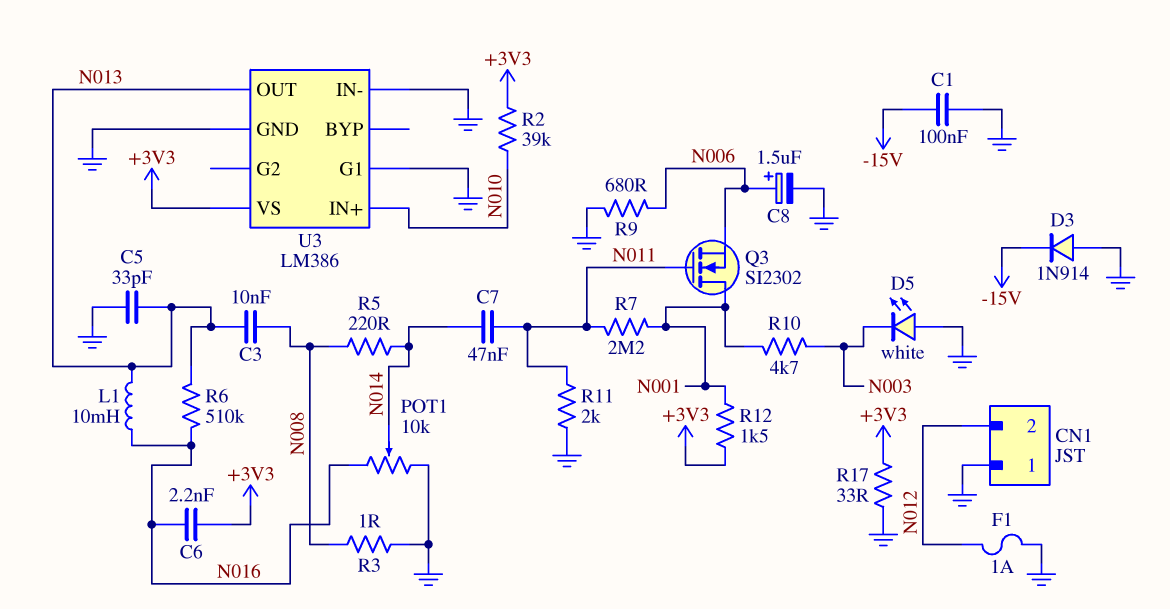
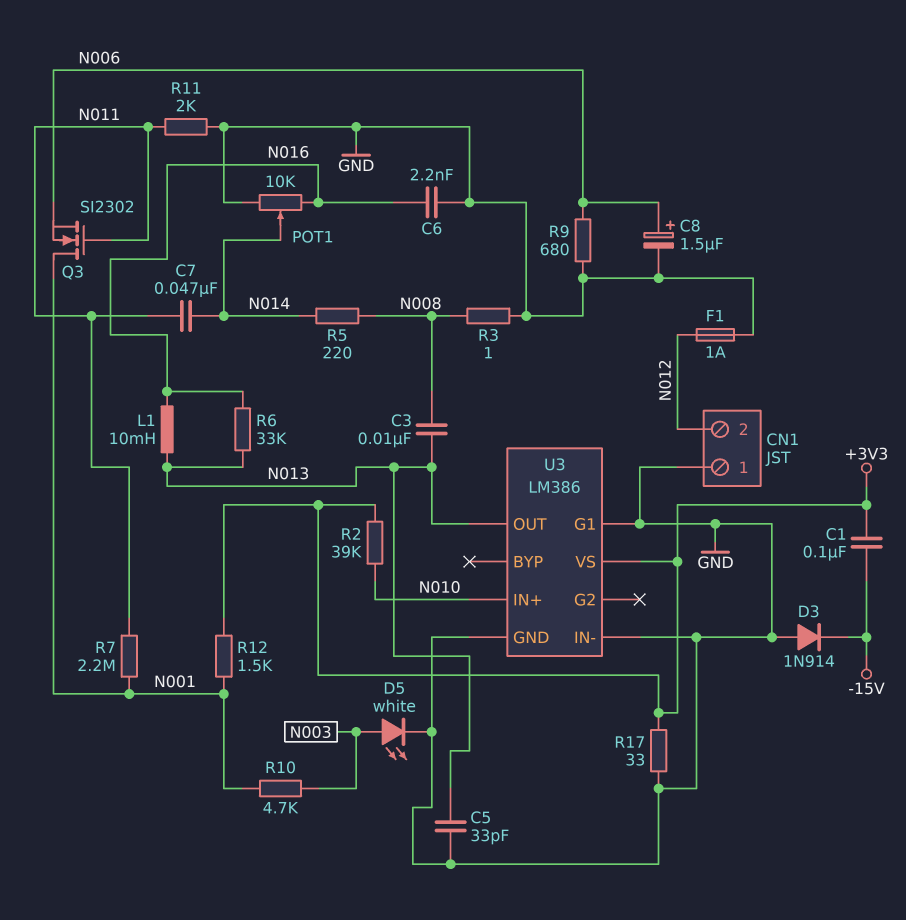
C1: 100nF (-15V, GND) -> 100nF (+3V3, -15V)
C6: 2.2nF (+3V3, N016) -> 2.2nF (GND, N016)
D5: LED white (A GND, K N003) -> LED white (A N003, K GND)
R6: 510k (N013, N016) -> 33k (N013, N016)

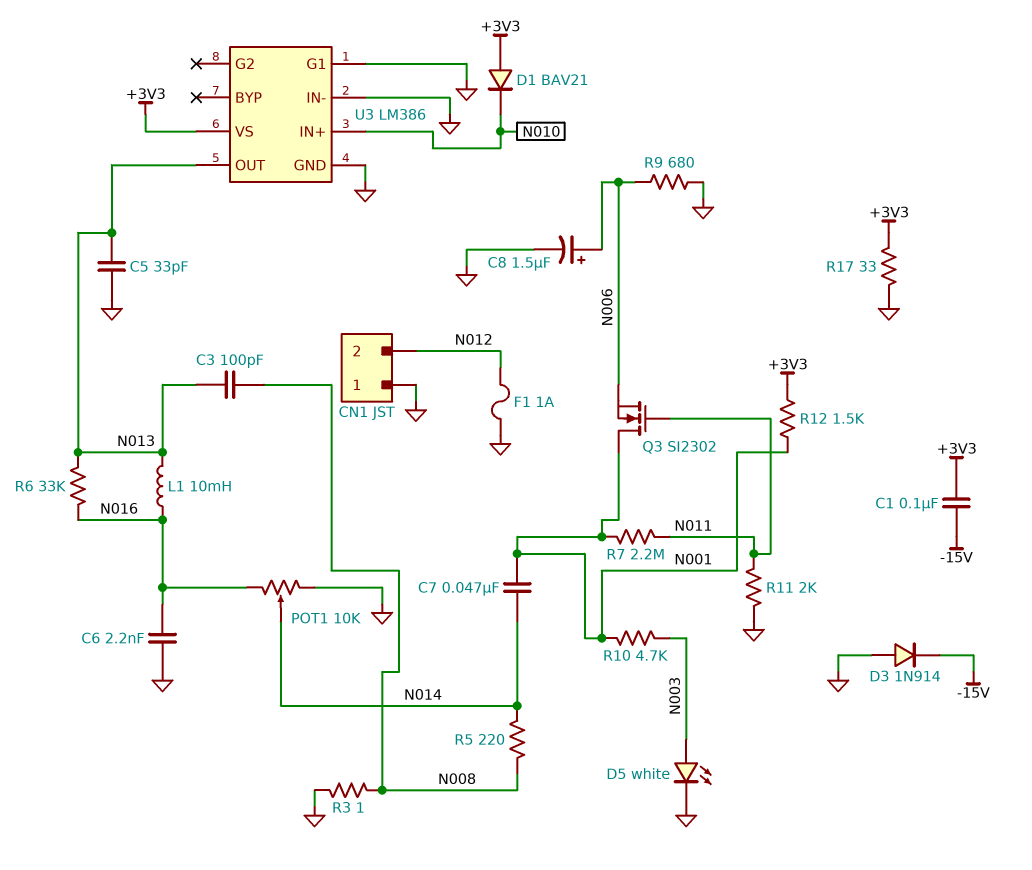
C3: 10nF (N008, N013) -> 100pF (N008, N013)
C7: 47nF (N011, N014) -> 47nF (N001, N014)
D1: none -> diode BAV21 (A +3V3, K N010)
R2: 39k (+3V3, N010) -> none

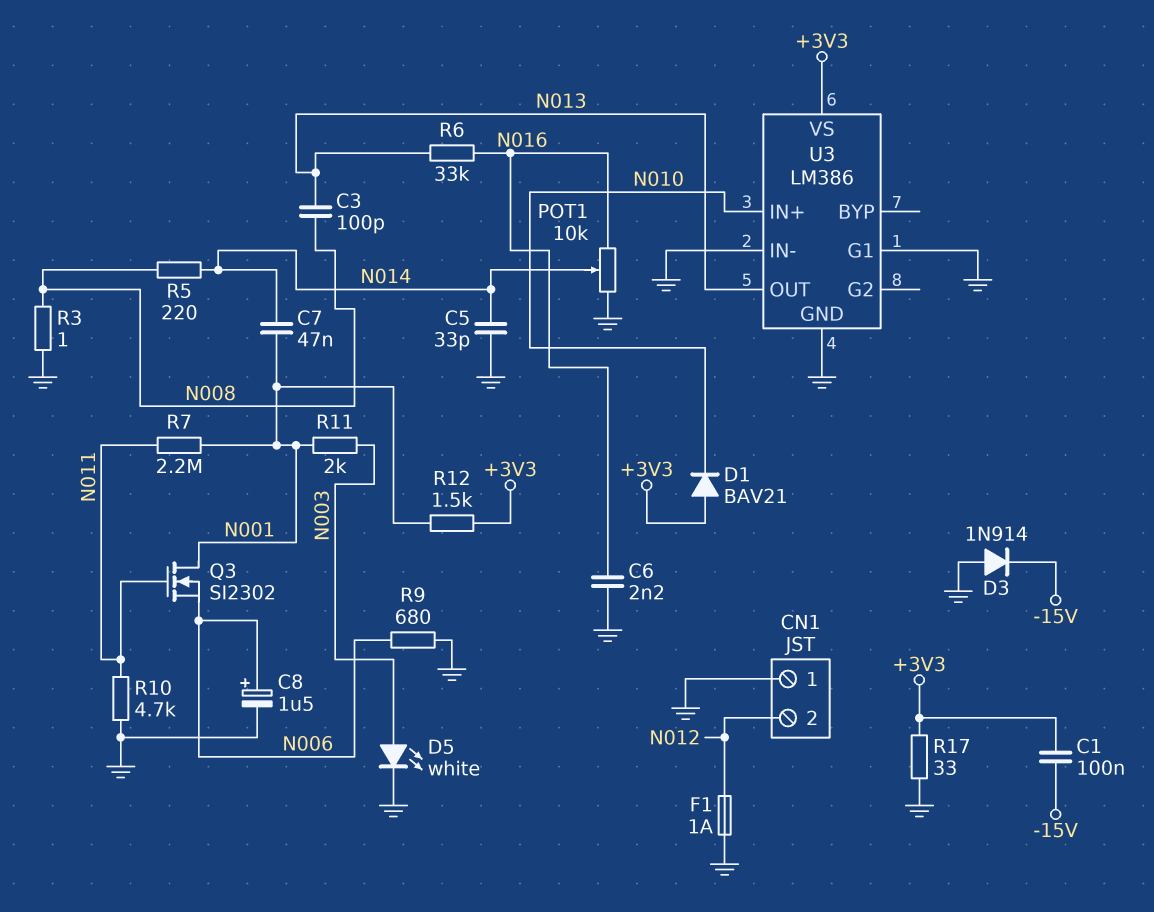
C5: 33pF (GND, N013) -> 33pF (GND, N014)
L1: 10mH (N013, N016) -> none
R10: 4.7k (N001, N003) -> 4.7k (GND, N011)
R11: 2k (GND, N011) -> 2k (N001, N003)

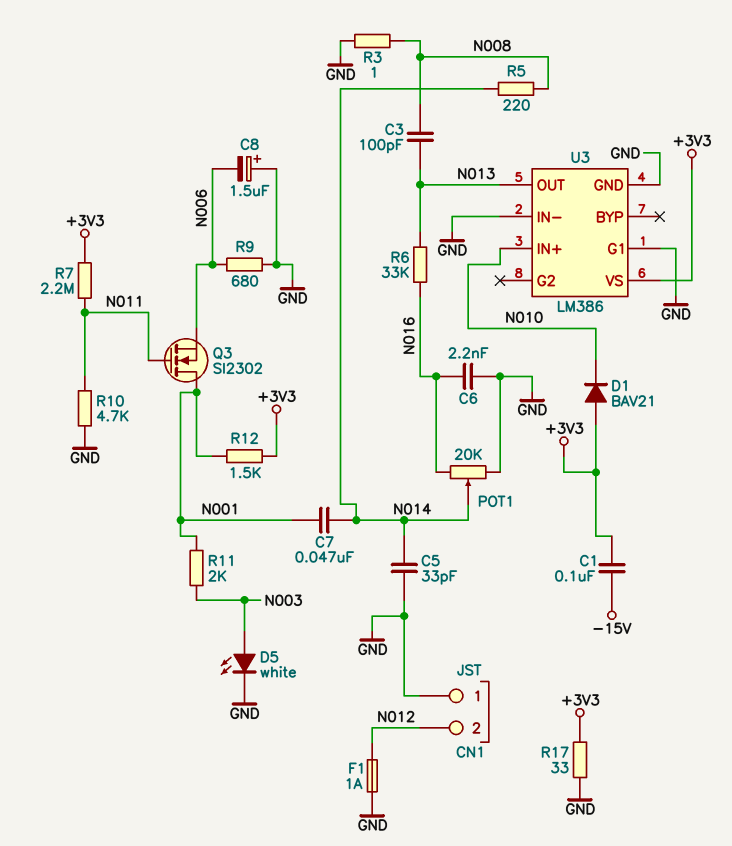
C8: 1.5uF (plus N006, minus GND) -> 1.5uF (plus GND, minus N006)
D3: diode 1N914 (A GND, K -15V) -> none
POT1: 10k (GND, N016, wiper N014) -> 20k (GND, N016, wiper N014)
R7: 2.2M (N001, N011) -> 2.2M (+3V3, N011)

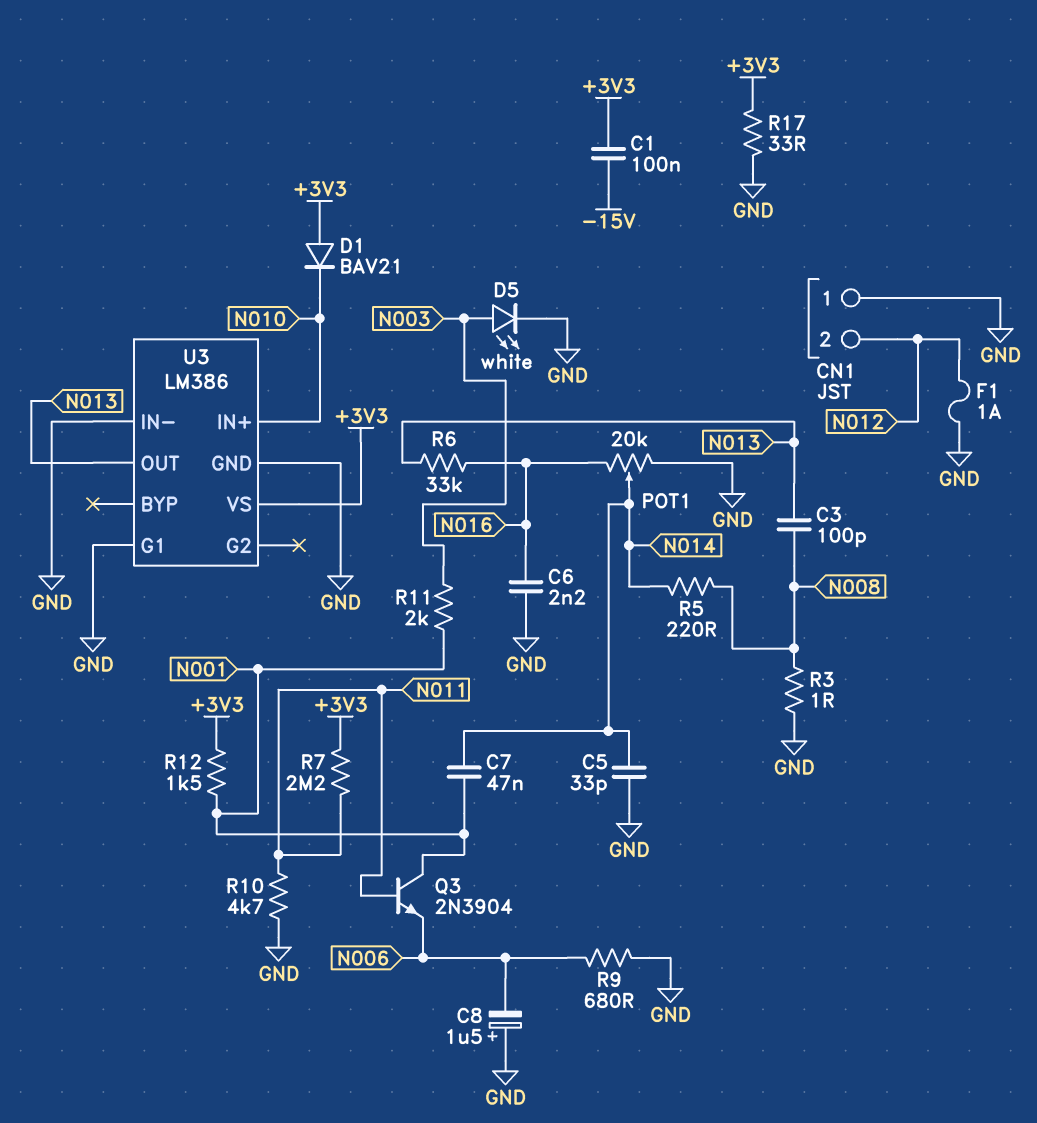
Q3: NMOS SI2302 (G N011, D N001, S N006) -> NPN 2N3904 (B N011, C N001, E N006)

